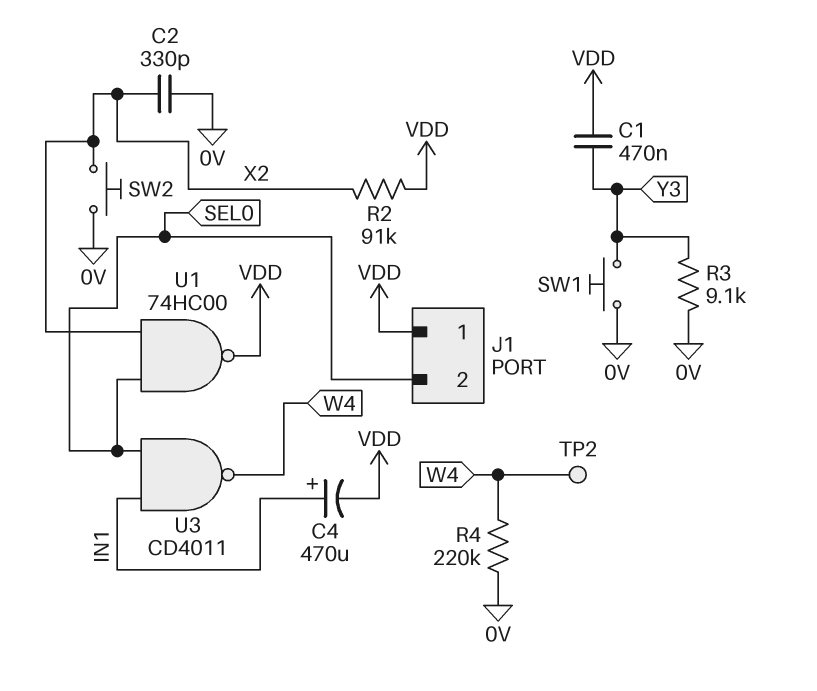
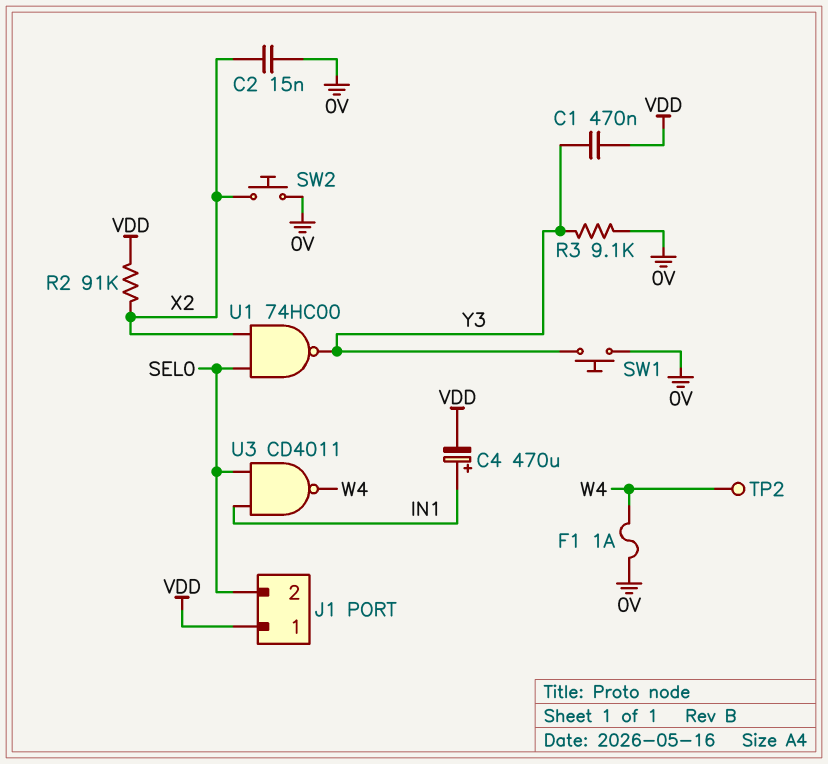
C2: 330pF (0V, X2) -> 15nF (0V, X2)
F1: none -> 1A (0V, W4)
R4: 220k (0V, W4) -> none
U1: NAND 74HC00 (in SEL0, in X2, out VDD) -> NAND 74HC00 (in SEL0, in X2, out Y3)

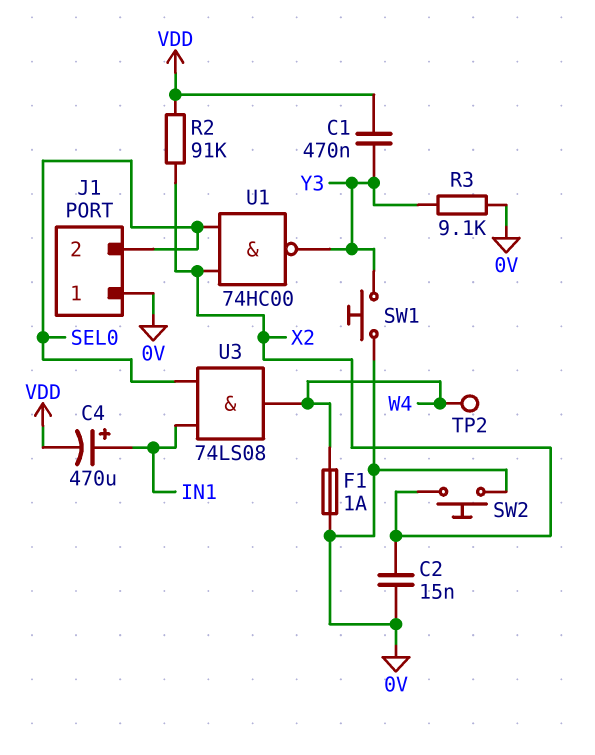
J1 pin 1: VDD -> 0V
U3: NAND CD4011 (in IN1, in SEL0, out W4) -> AND 74LS08 (in IN1, in SEL0, out W4)

